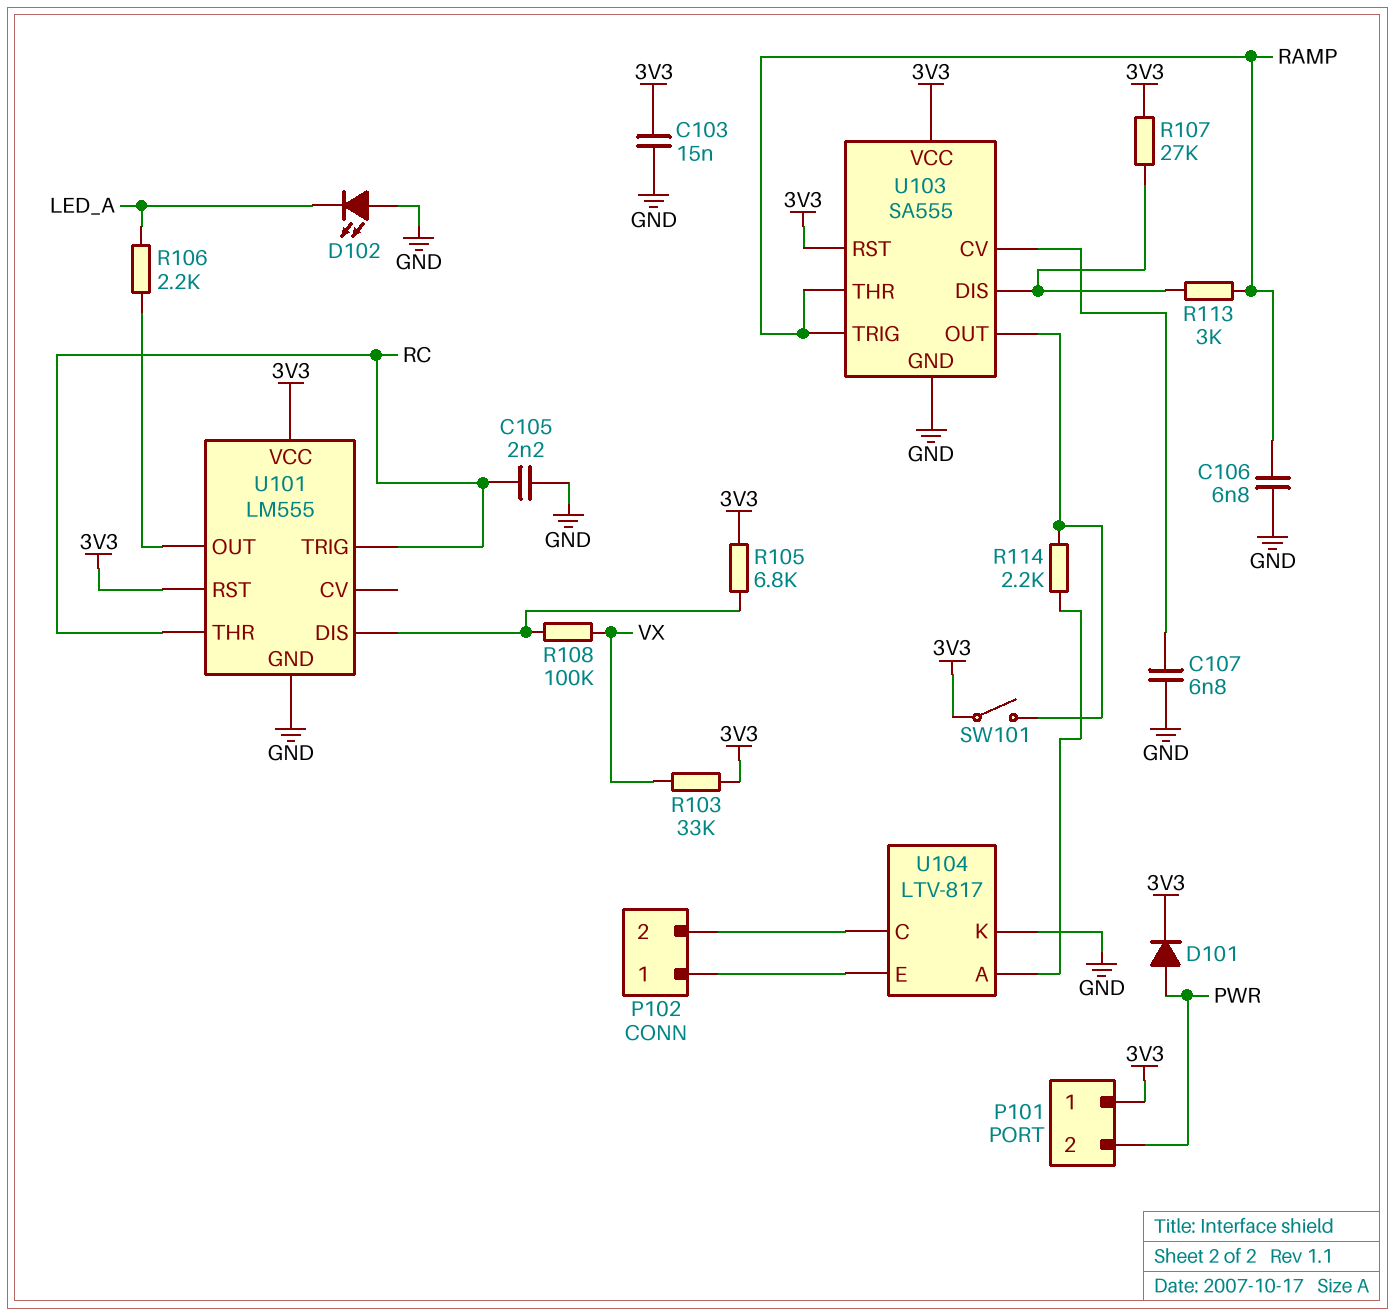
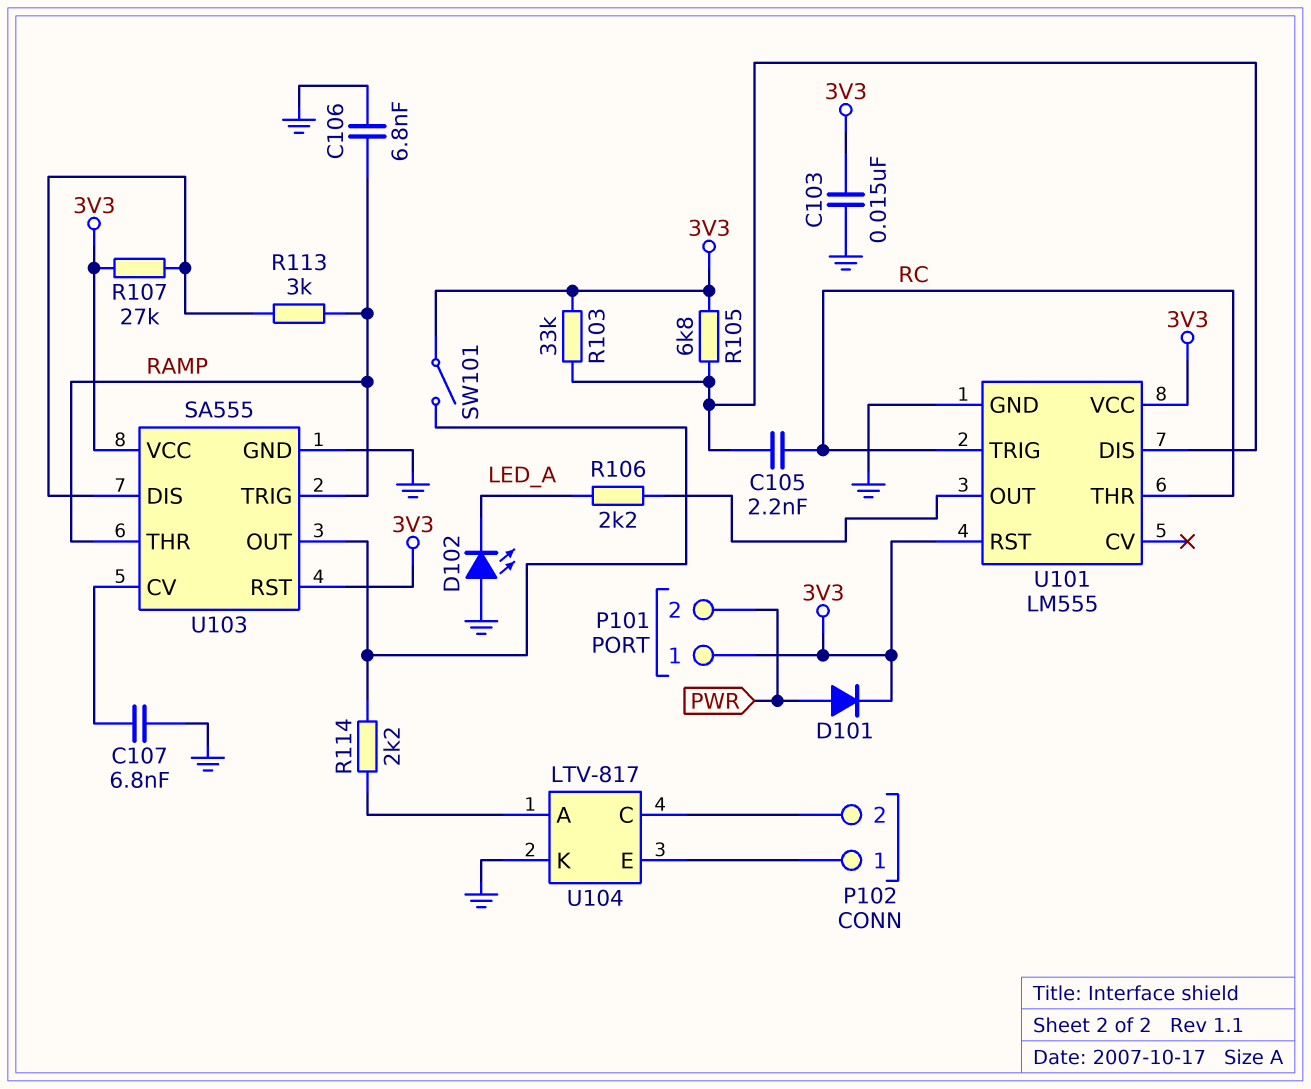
C105: 2.2nF (GND, RC) -> 2.2nF (RC, U101/DIS)
R103: 33k (3V3, VX) -> 33k (3V3, U101/DIS)
R108: 100k (U101/DIS, VX) -> none

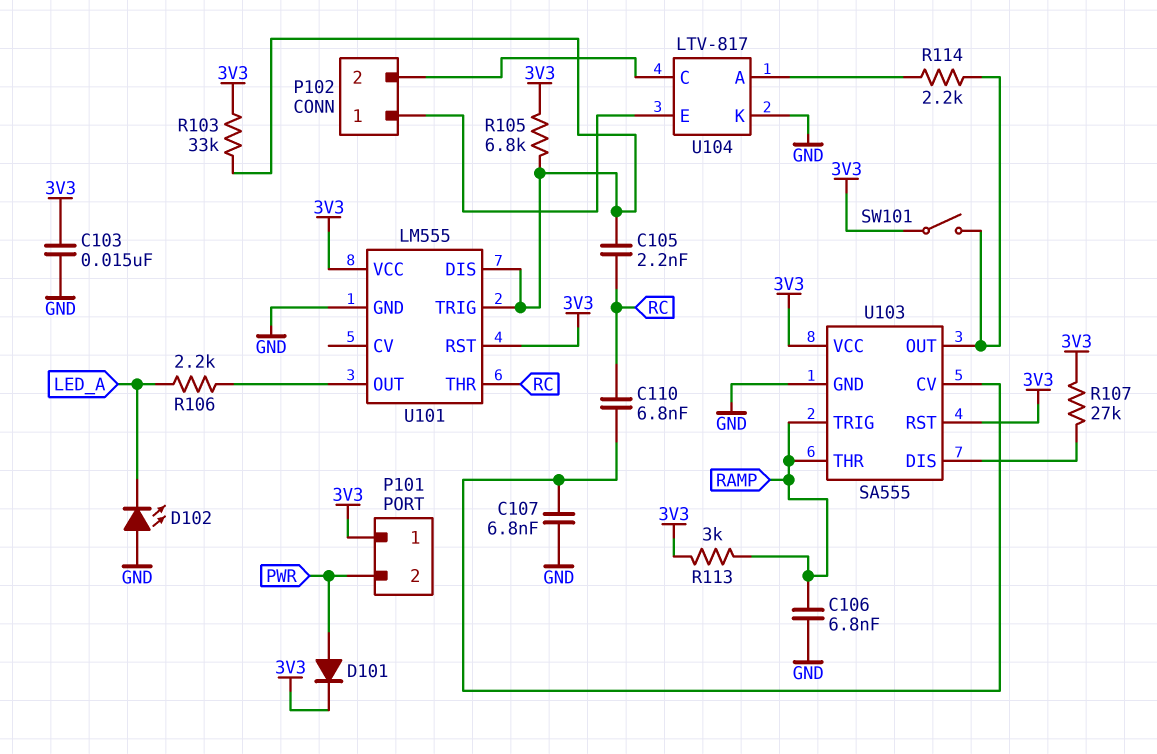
C110: none -> 6.8nF (RC, U103/CV)
R113: 3k (RAMP, U103/DIS) -> 3k (3V3, RAMP)
U101 pin TRIG: RC -> U101/DIS

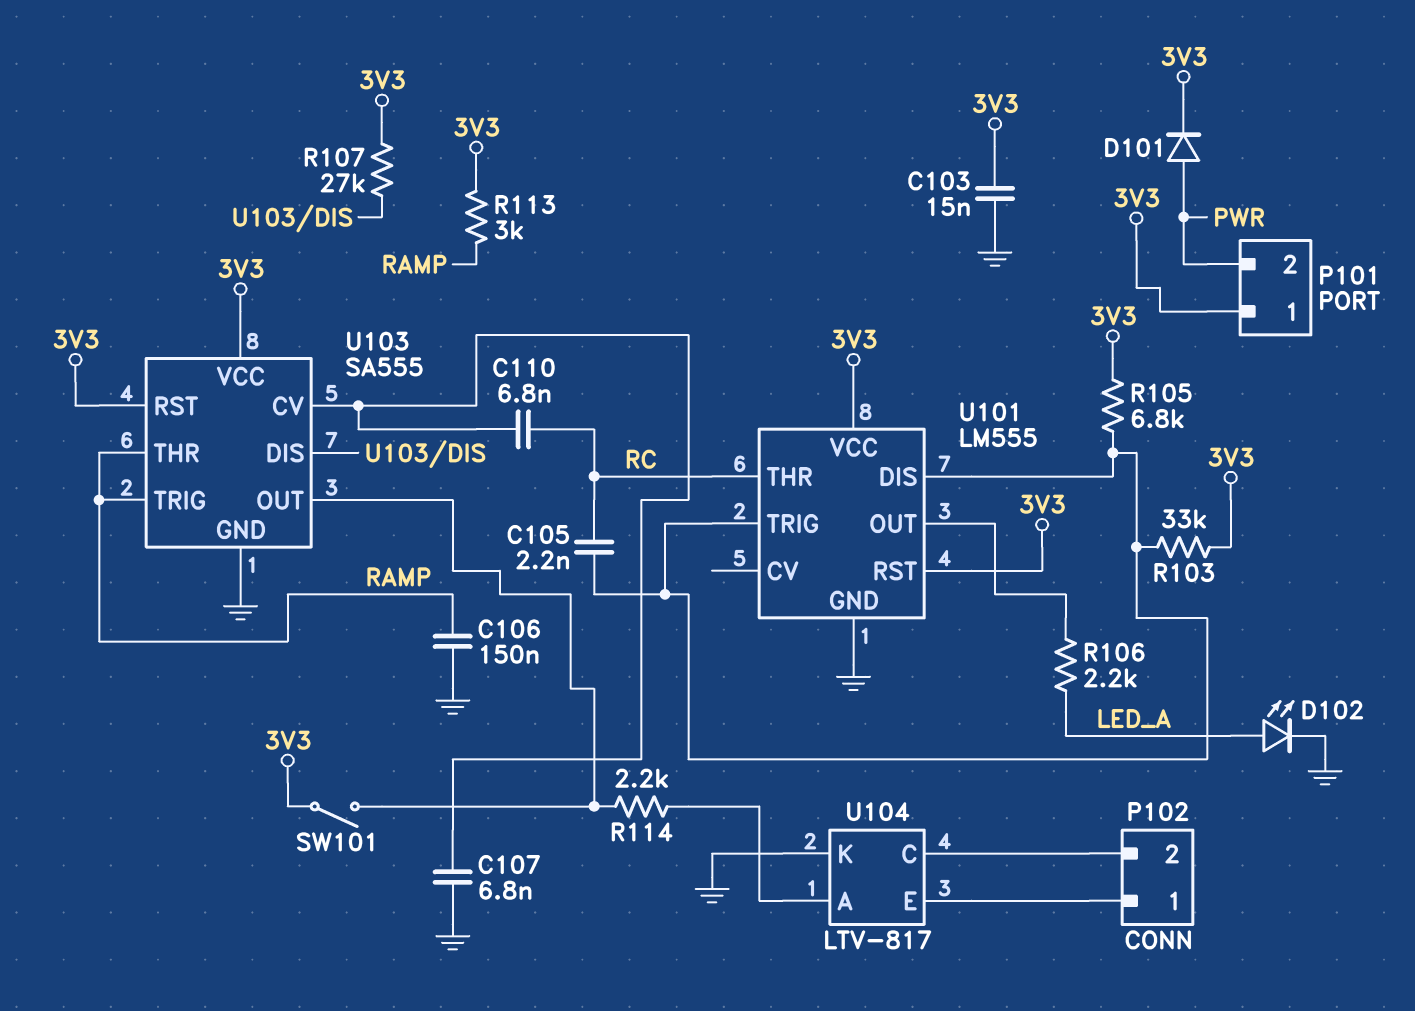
C106: 6.8nF (GND, RAMP) -> 150nF (GND, RAMP)
D102: LED (A GND, K LED_A) -> LED (A LED_A, K GND)

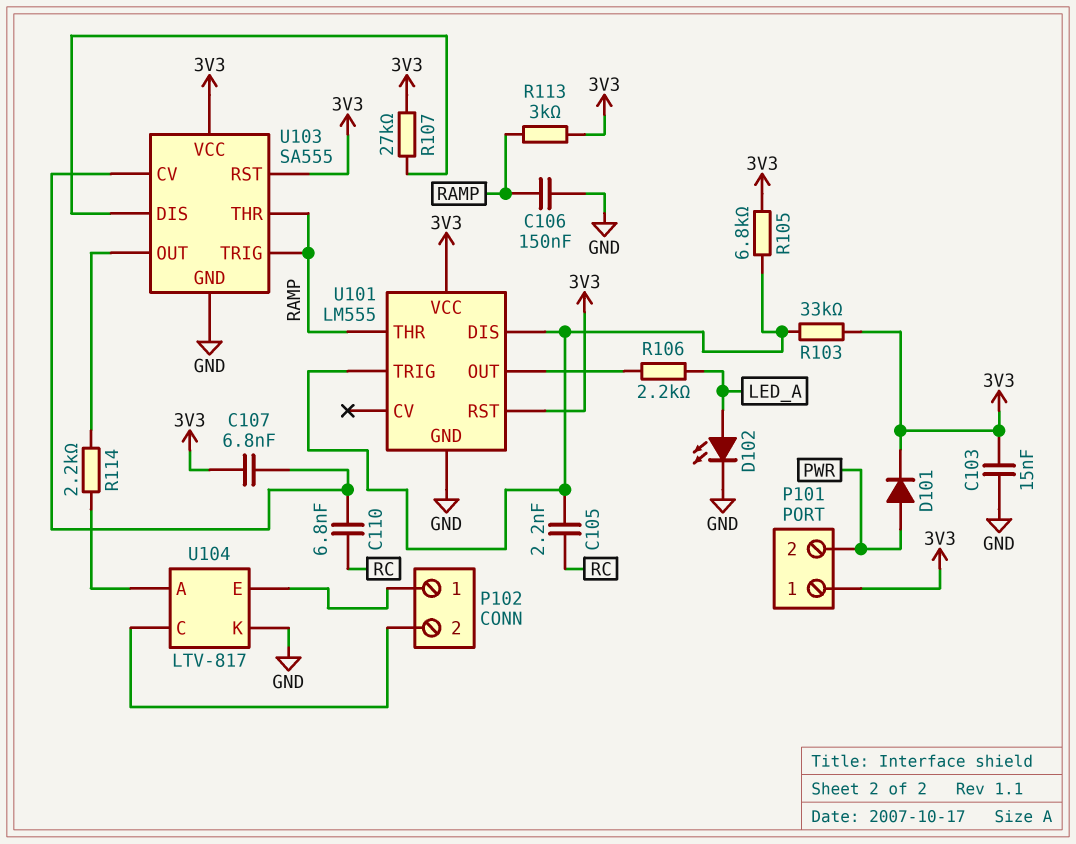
C107: 6.8nF (GND, U103/CV) -> 6.8nF (3V3, U103/CV)
SW101: switch (3V3, U103/OUT) -> none
U101 pin THR: RC -> RAMP

